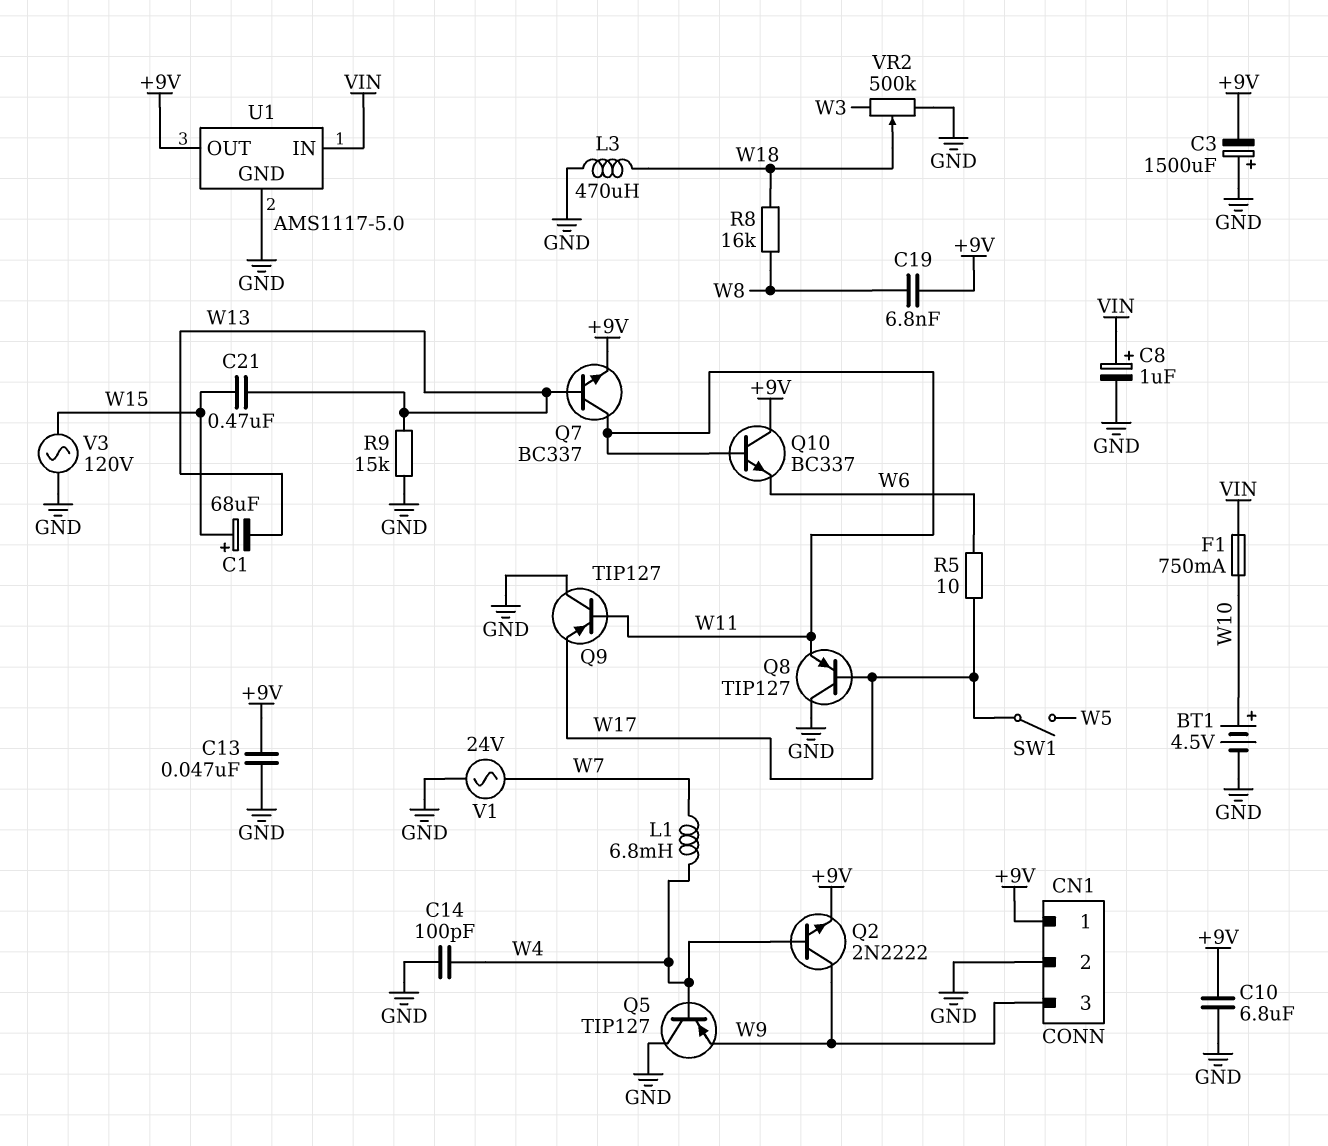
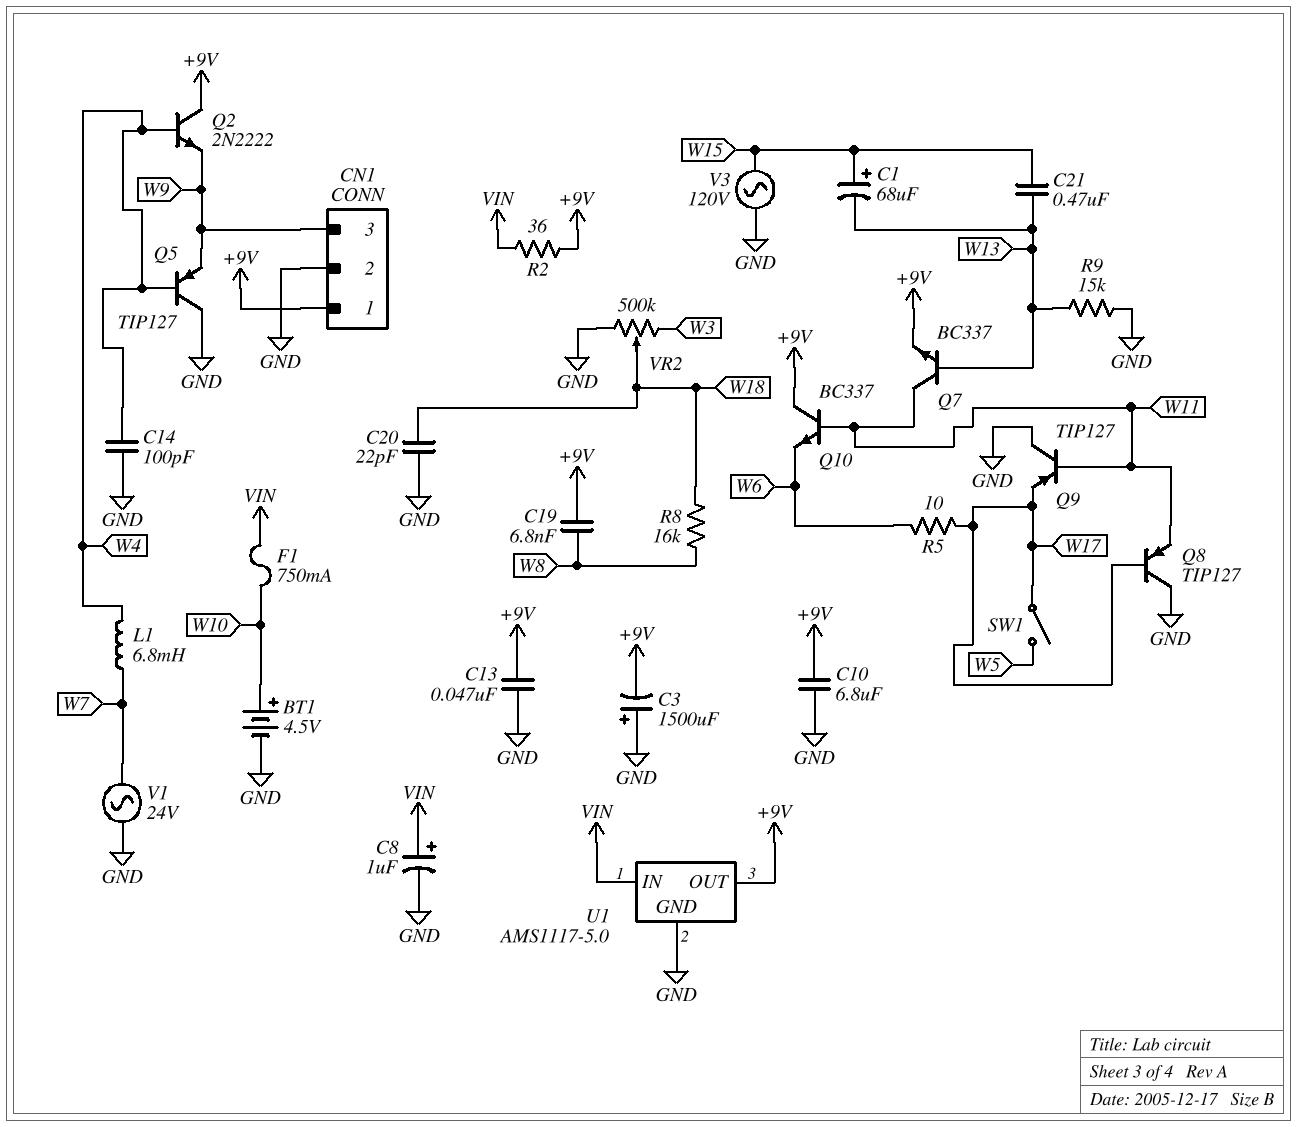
C20: none -> 22pF (GND, W18)
L3: 470uH (GND, W18) -> none
Q2: NPN 2N2222 (B W4, C W9, E +9V) -> NPN 2N2222 (B W4, C +9V, E W9)
R2: none -> 36 (+9V, VIN)

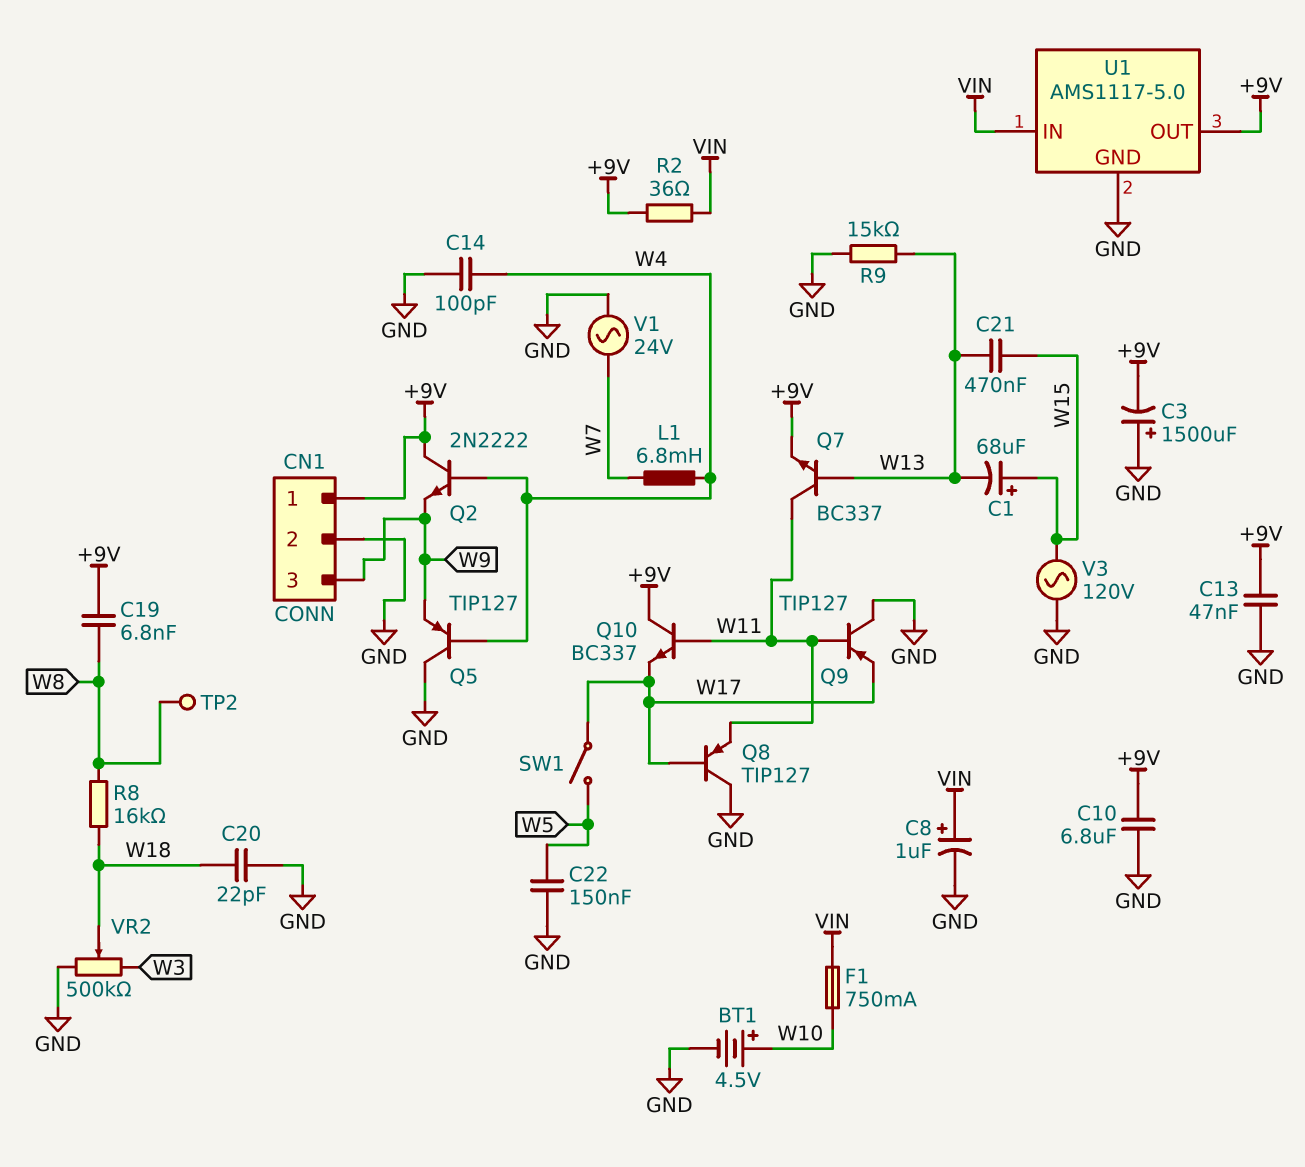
C22: none -> 150nF (GND, W5)
Q10: NPN BC337 (B W11, C +9V, E W6) -> NPN BC337 (B W11, C +9V, E W17)
R5: 10 (W6, W17) -> none
TP2: none -> test point (W8)

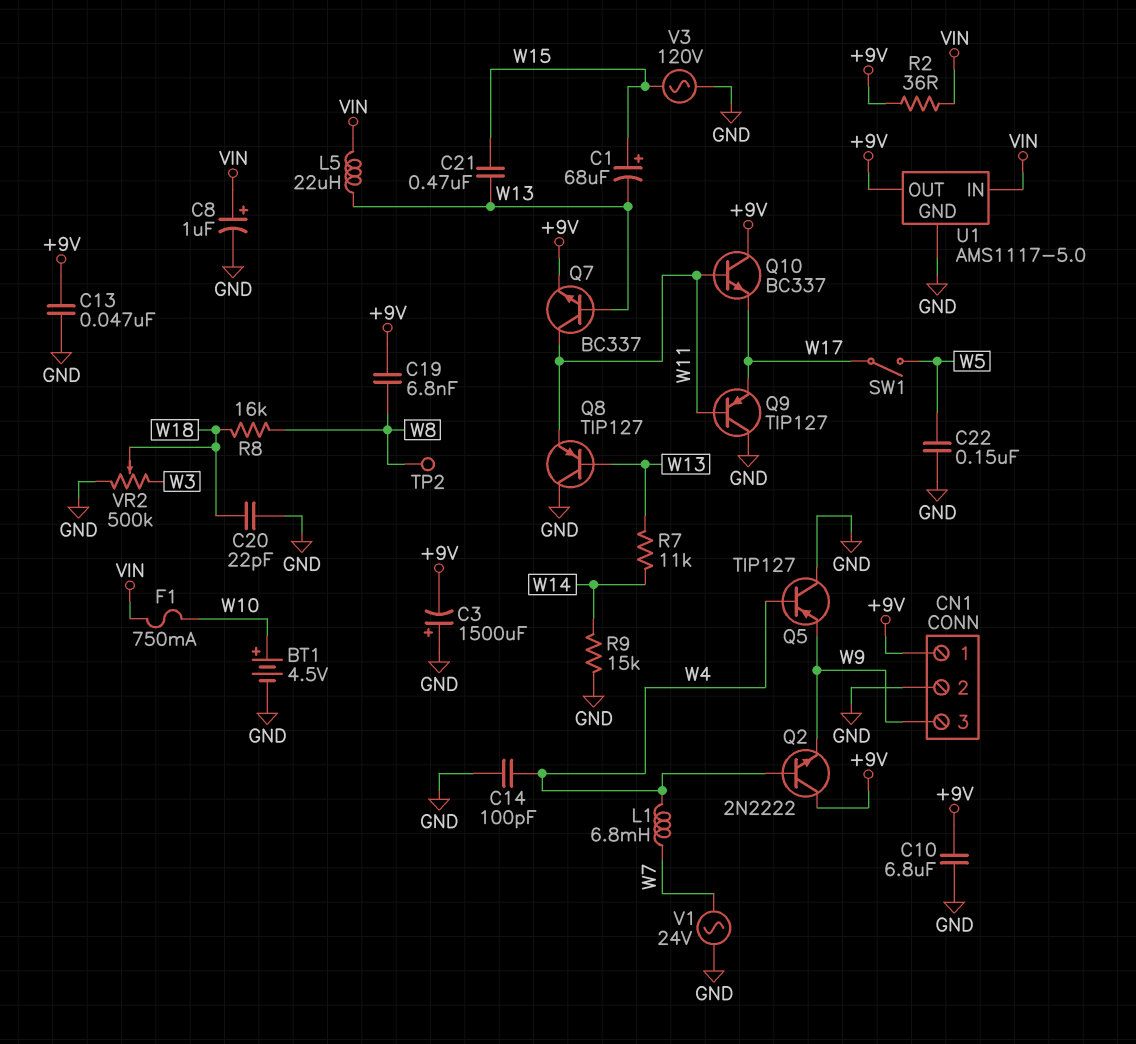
L5: none -> 22uH (VIN, W13)
Q8: PNP TIP127 (B W17, C GND, E W11) -> PNP TIP127 (B W13, C GND, E W11)
R7: none -> 11k (W13, W14)
R9: 15k (GND, W13) -> 15k (GND, W14)

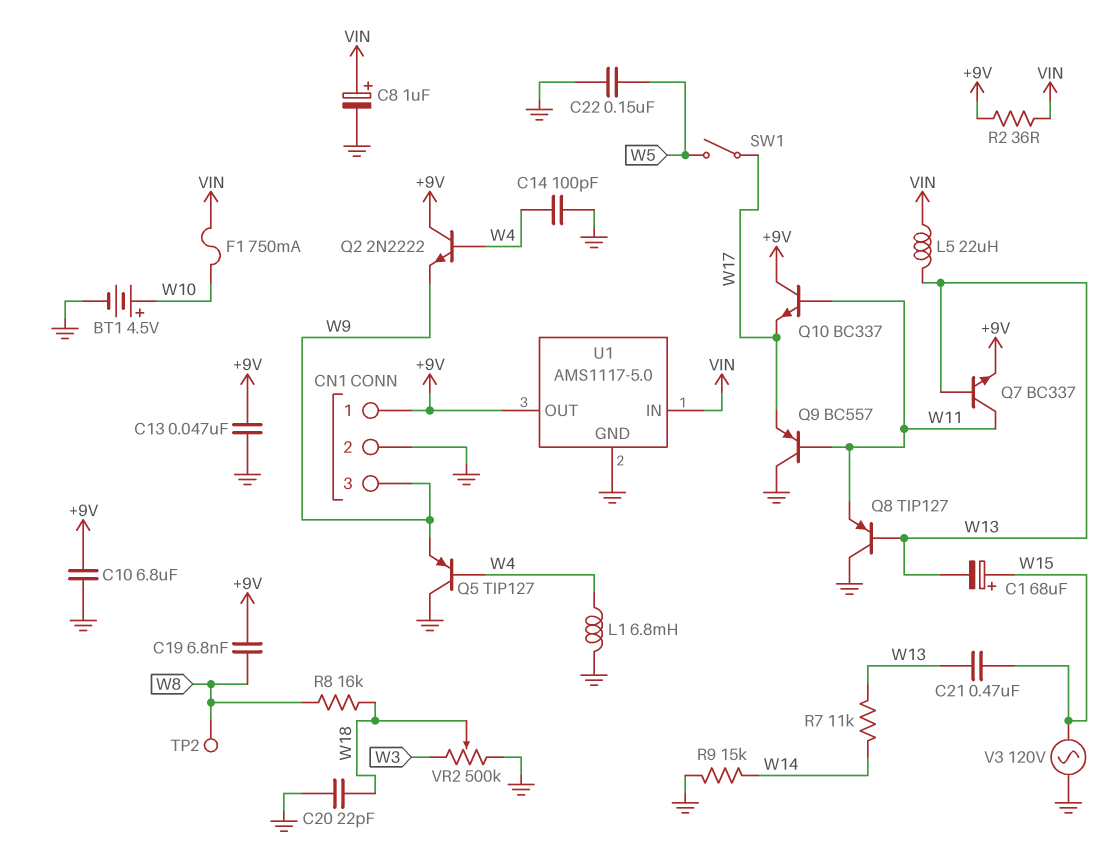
C3: 1500uF (plus GND, minus +9V) -> none
L1: 6.8mH (W4, W7) -> 6.8mH (GND, W4)
Q9: PNP TIP127 (B W11, C GND, E W17) -> PNP BC557 (B W11, C GND, E W17)
V1: AC 24V (GND, W7) -> none

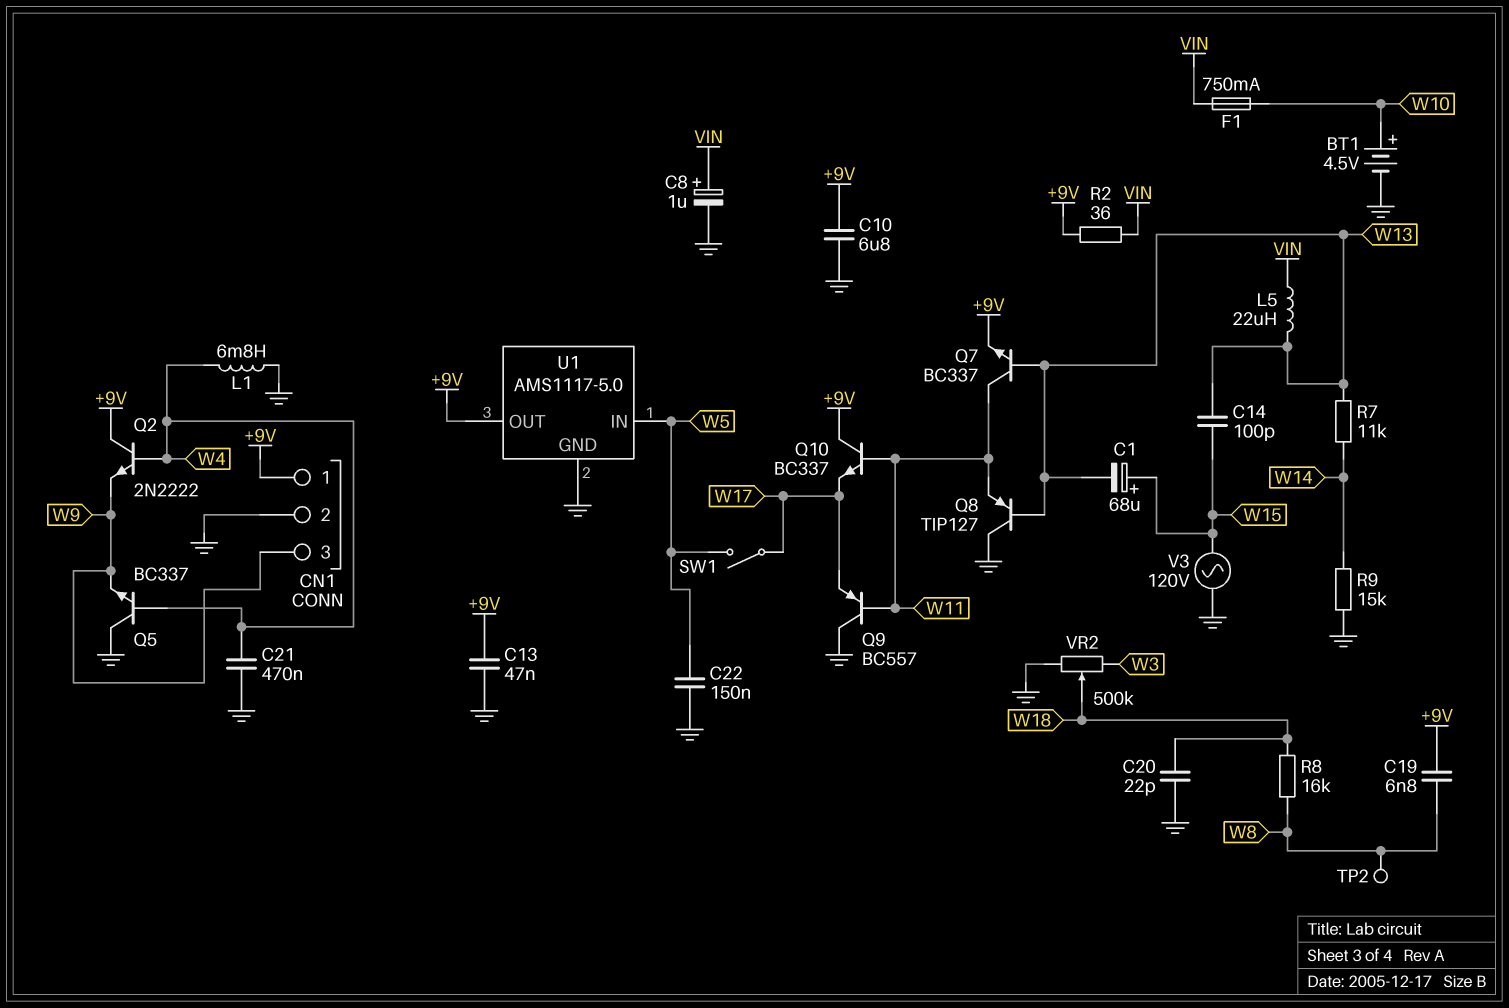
C14: 100pF (GND, W4) -> 100pF (W13, W15)
C21: 470nF (W13, W15) -> 470nF (GND, W4)
Q5: PNP TIP127 (B W4, C GND, E W9) -> NPN BC337 (B W4, C GND, E W9)
U1 pin IN: VIN -> W5

